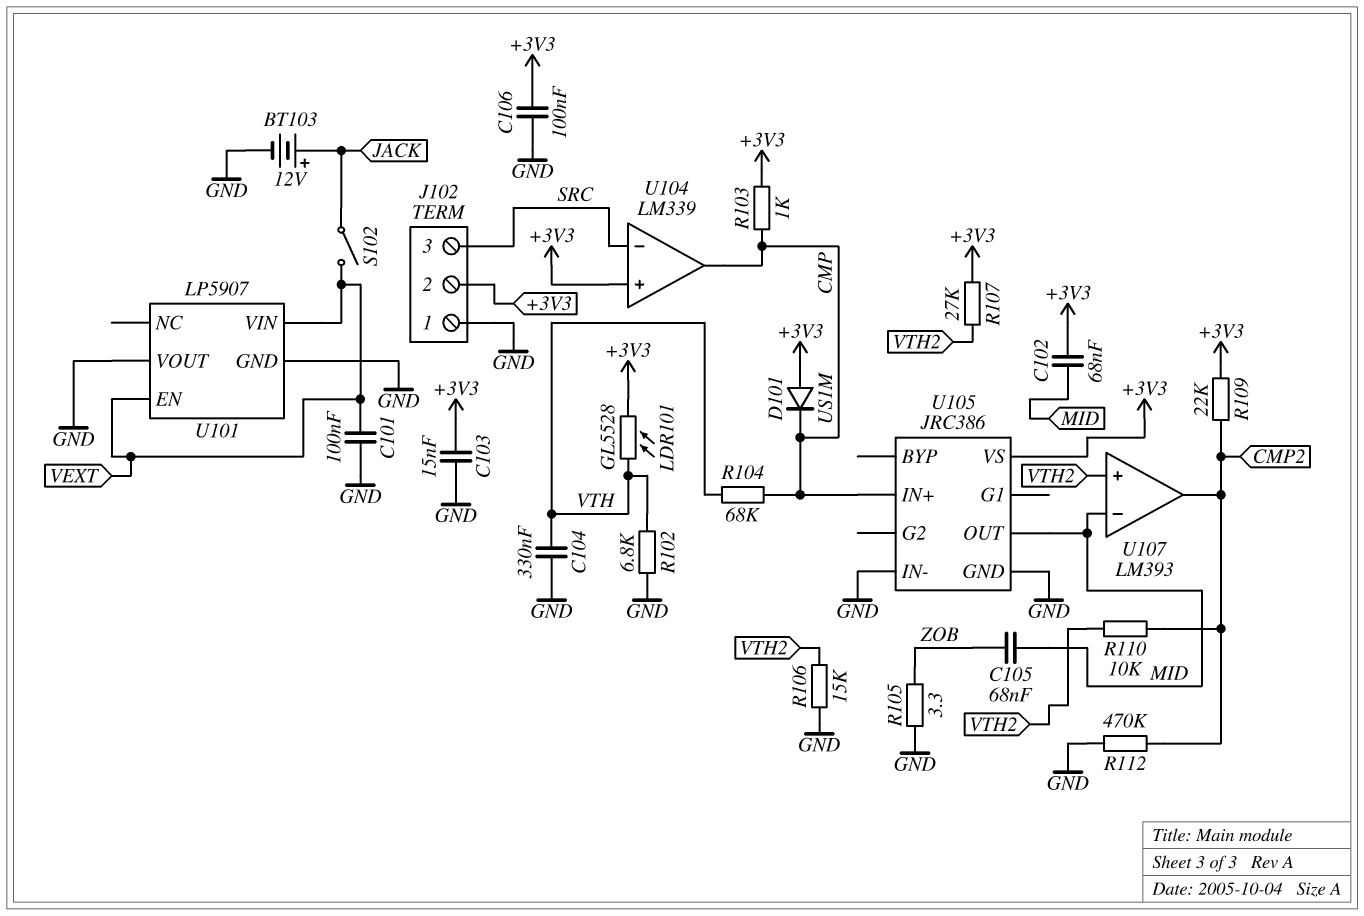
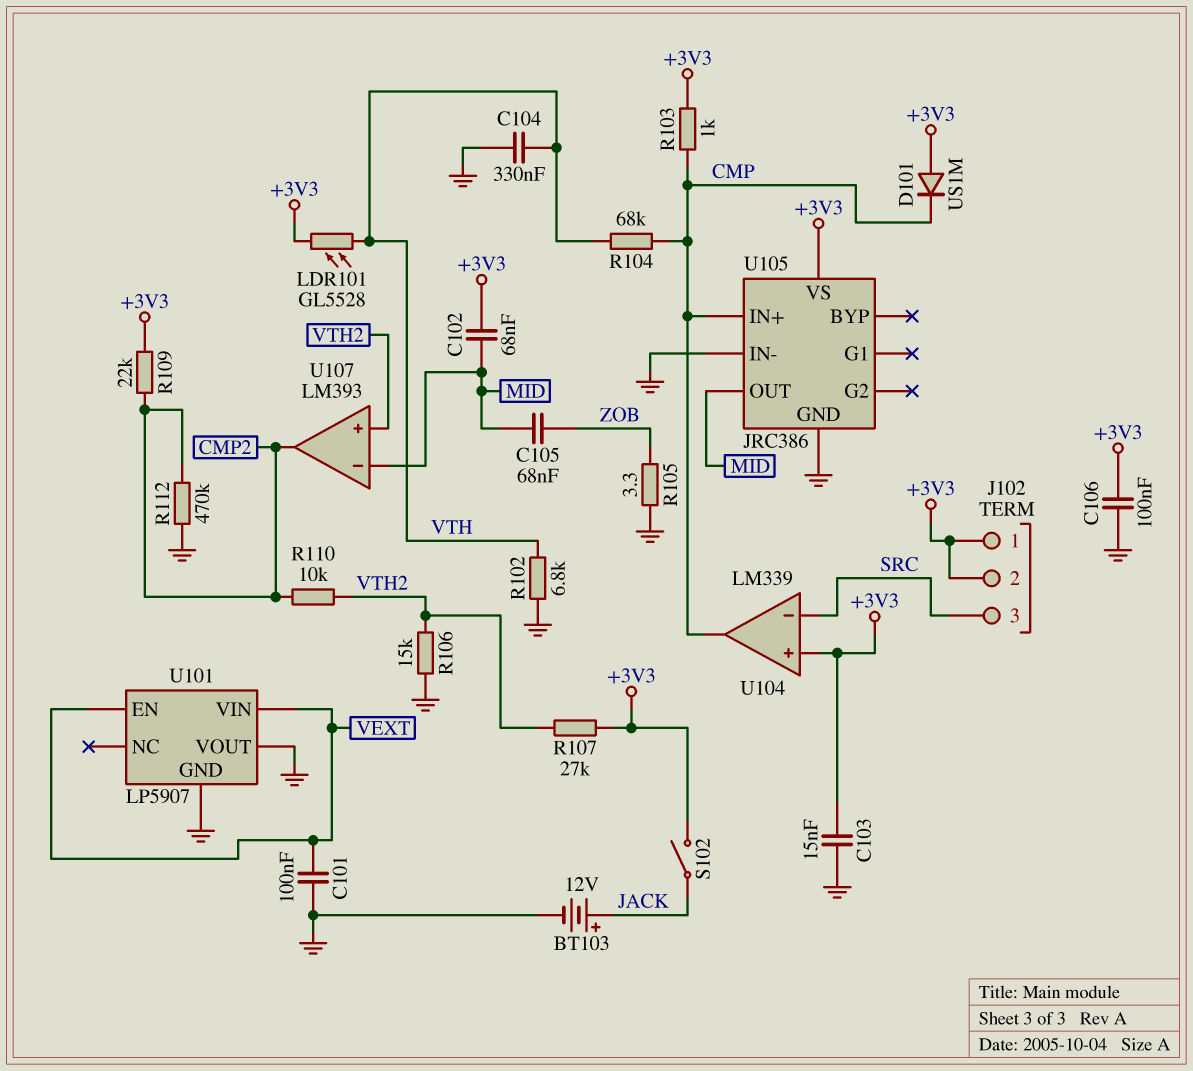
J102 pin 1: GND -> +3V3
S102: switch (JACK, VEXT) -> switch (+3V3, JACK)

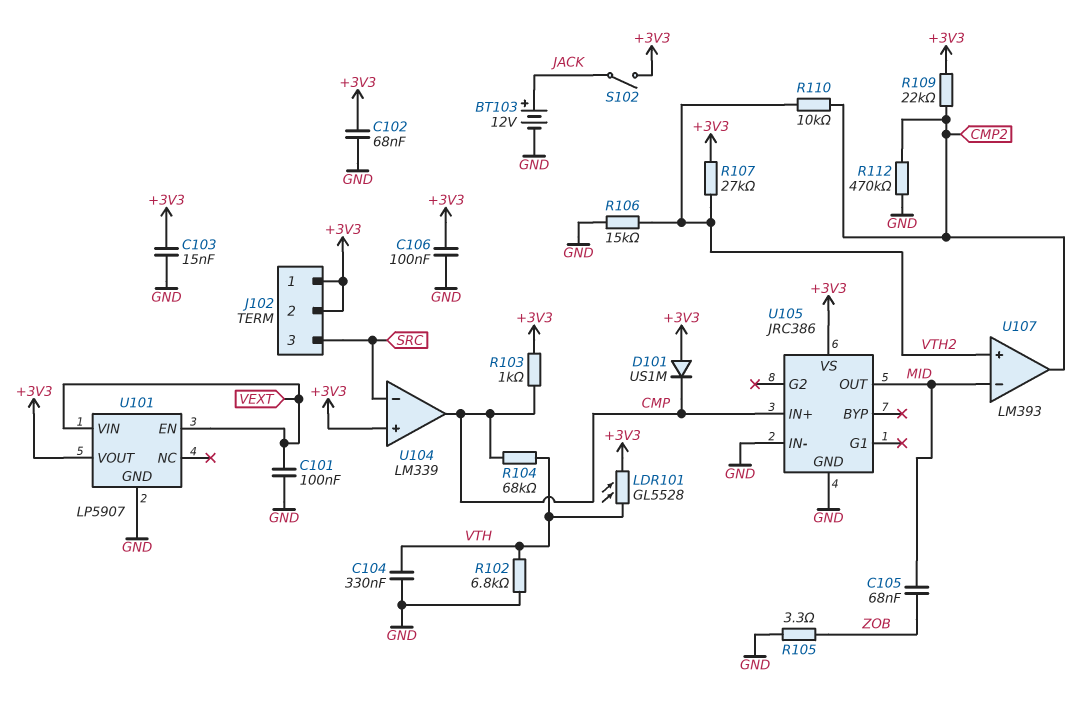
C102: 68nF (+3V3, MID) -> 68nF (+3V3, GND)
U101 pin VOUT: GND -> +3V3

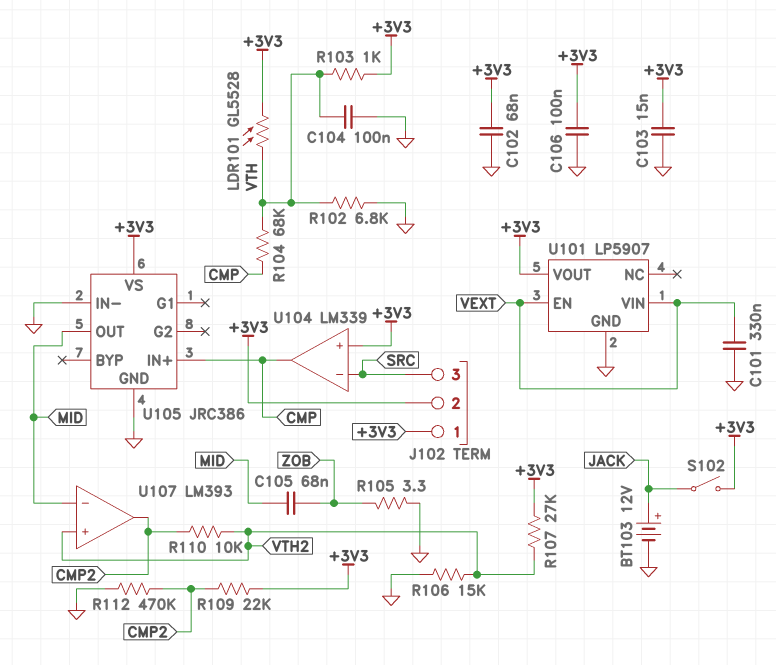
C101: 100nF (GND, VEXT) -> 330nF (GND, VEXT)
C104: 330nF (GND, VTH) -> 100nF (GND, VTH)
D101: diode US1M (A +3V3, K CMP) -> none
R103: 1k (+3V3, CMP) -> 1k (+3V3, VTH)

